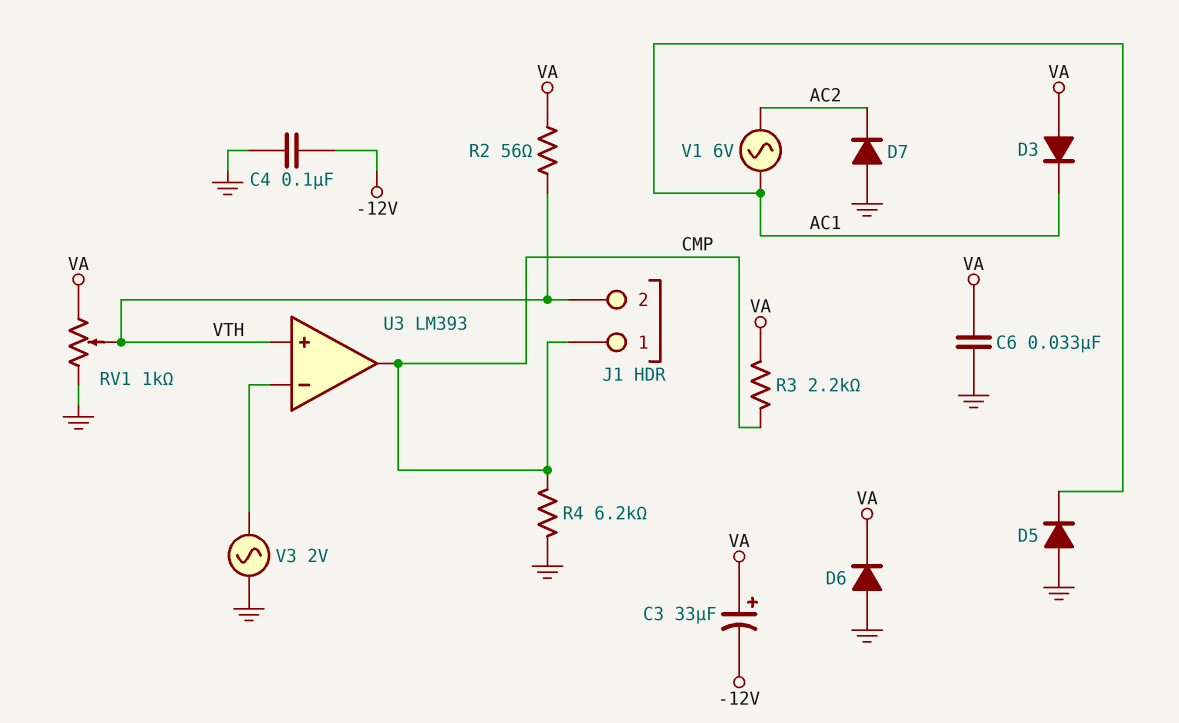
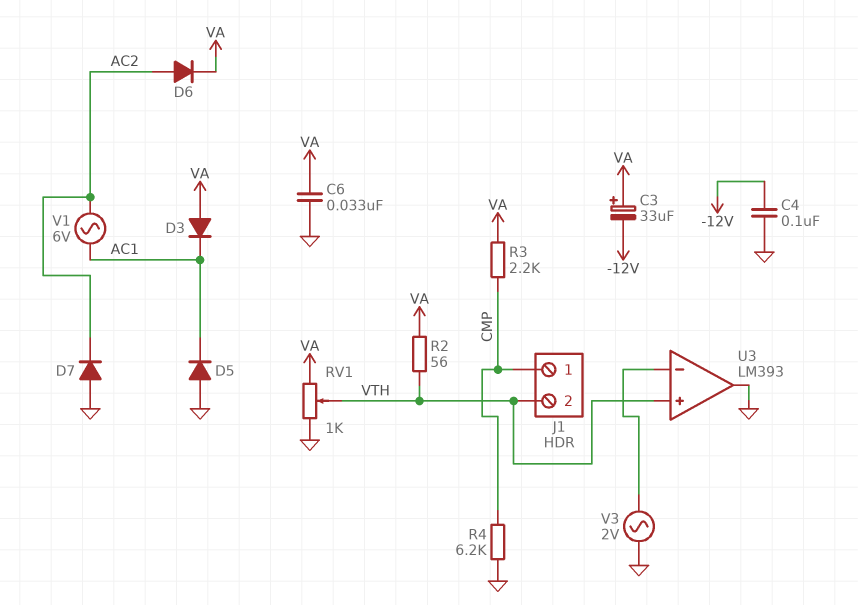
D6: diode (A GND, K VA) -> diode (A AC2, K VA)
U3 pin out: CMP -> GND

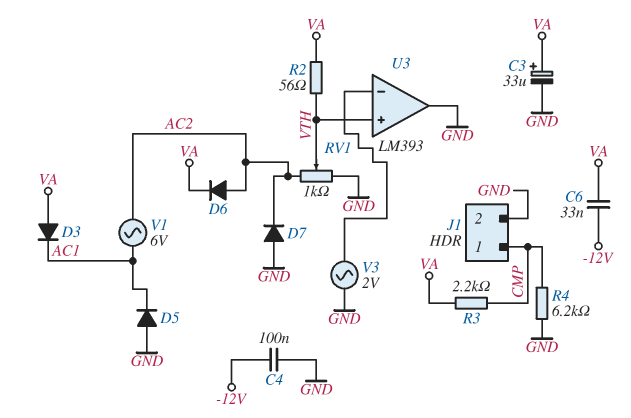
C3: 33uF (plus VA, minus -12V) -> 33uF (plus VA, minus GND)
C6: 33nF (GND, VA) -> 33nF (-12V, VA)
J1 pin 2: VTH -> GND
RV1: 1k (GND, VA, wiper VTH) -> 1k (AC2, GND, wiper VTH)

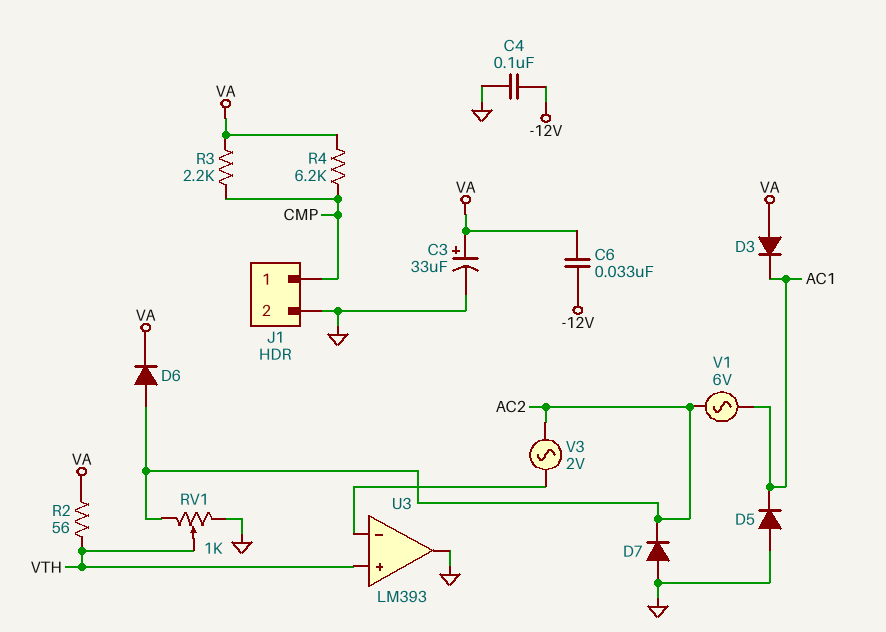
R4: 6.2k (CMP, GND) -> 6.2k (CMP, VA)
V3: AC 2V (GND, U3/in-) -> AC 2V (AC2, U3/in-)

